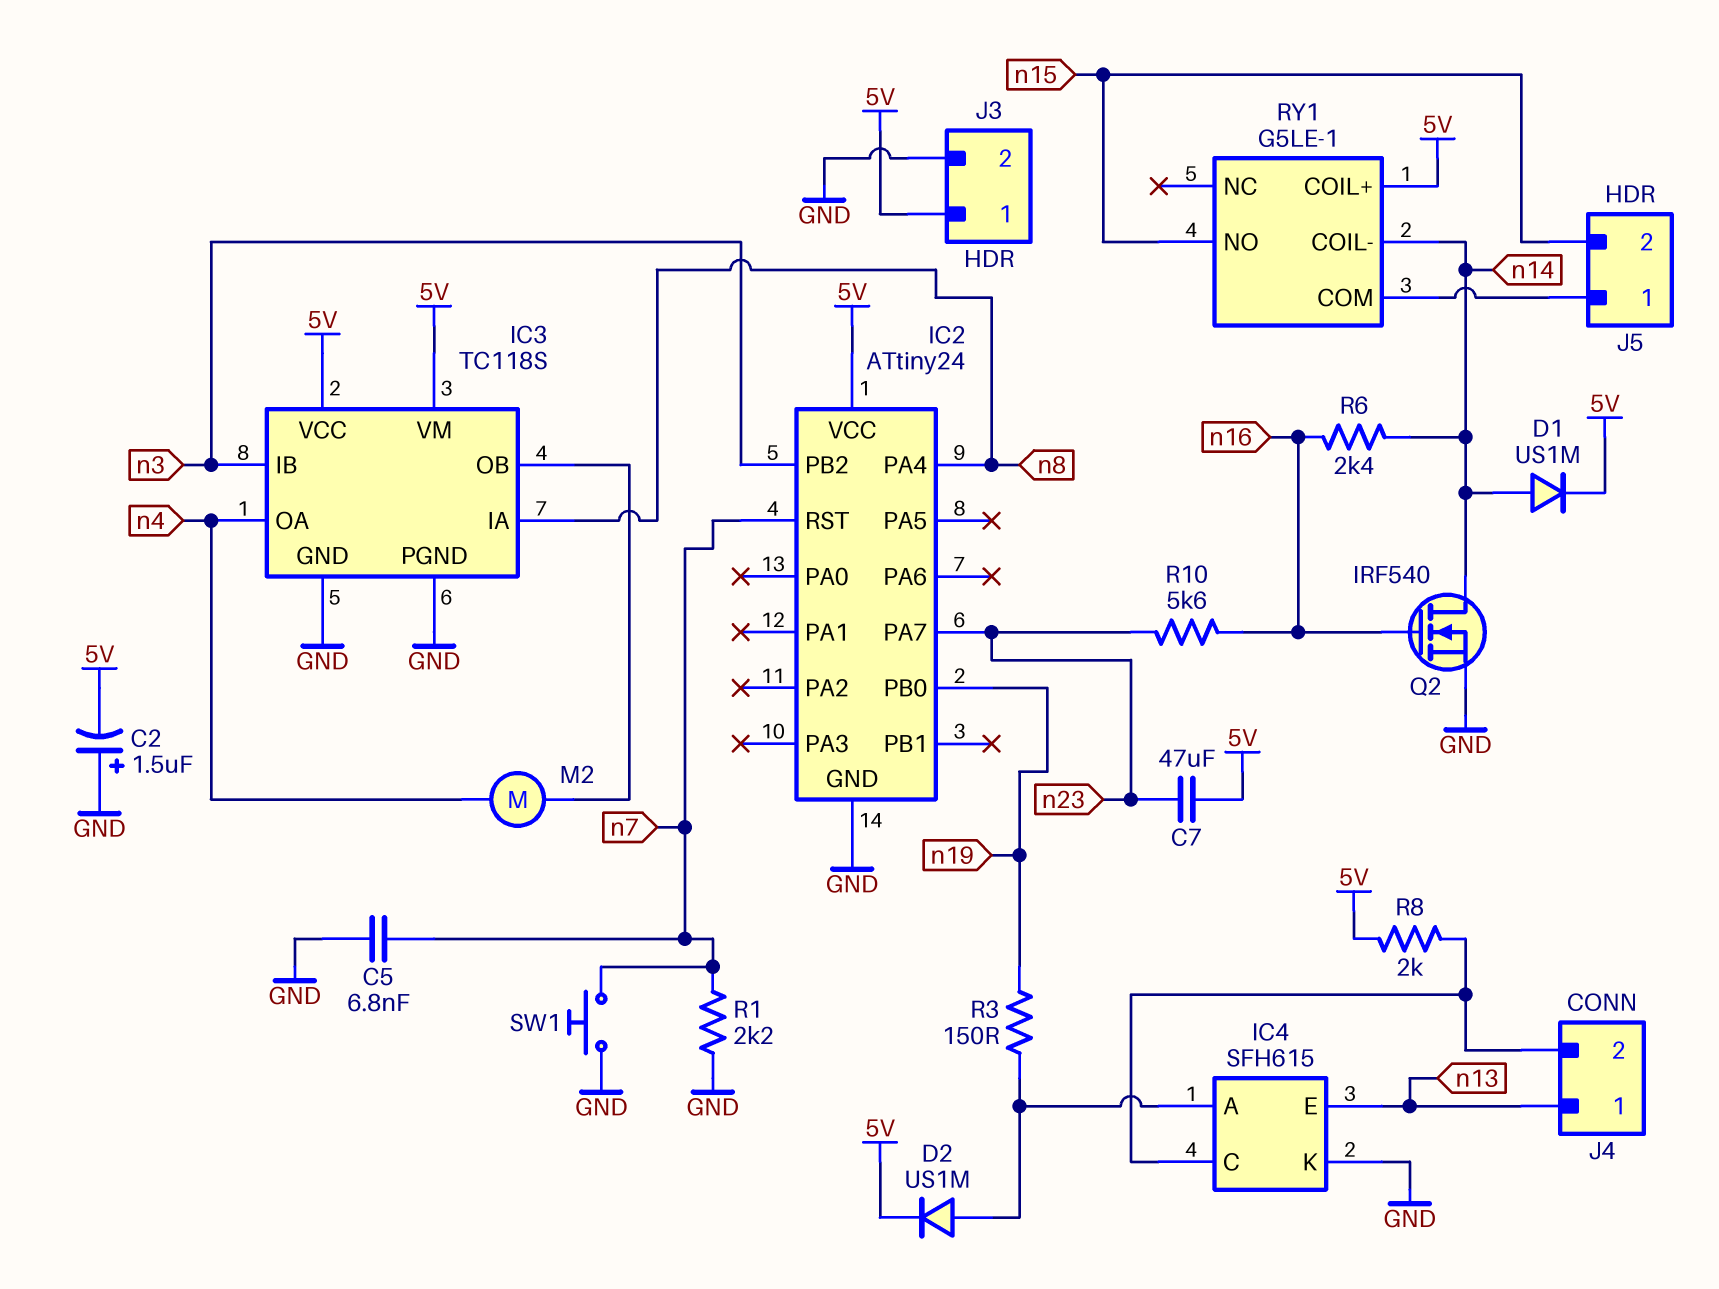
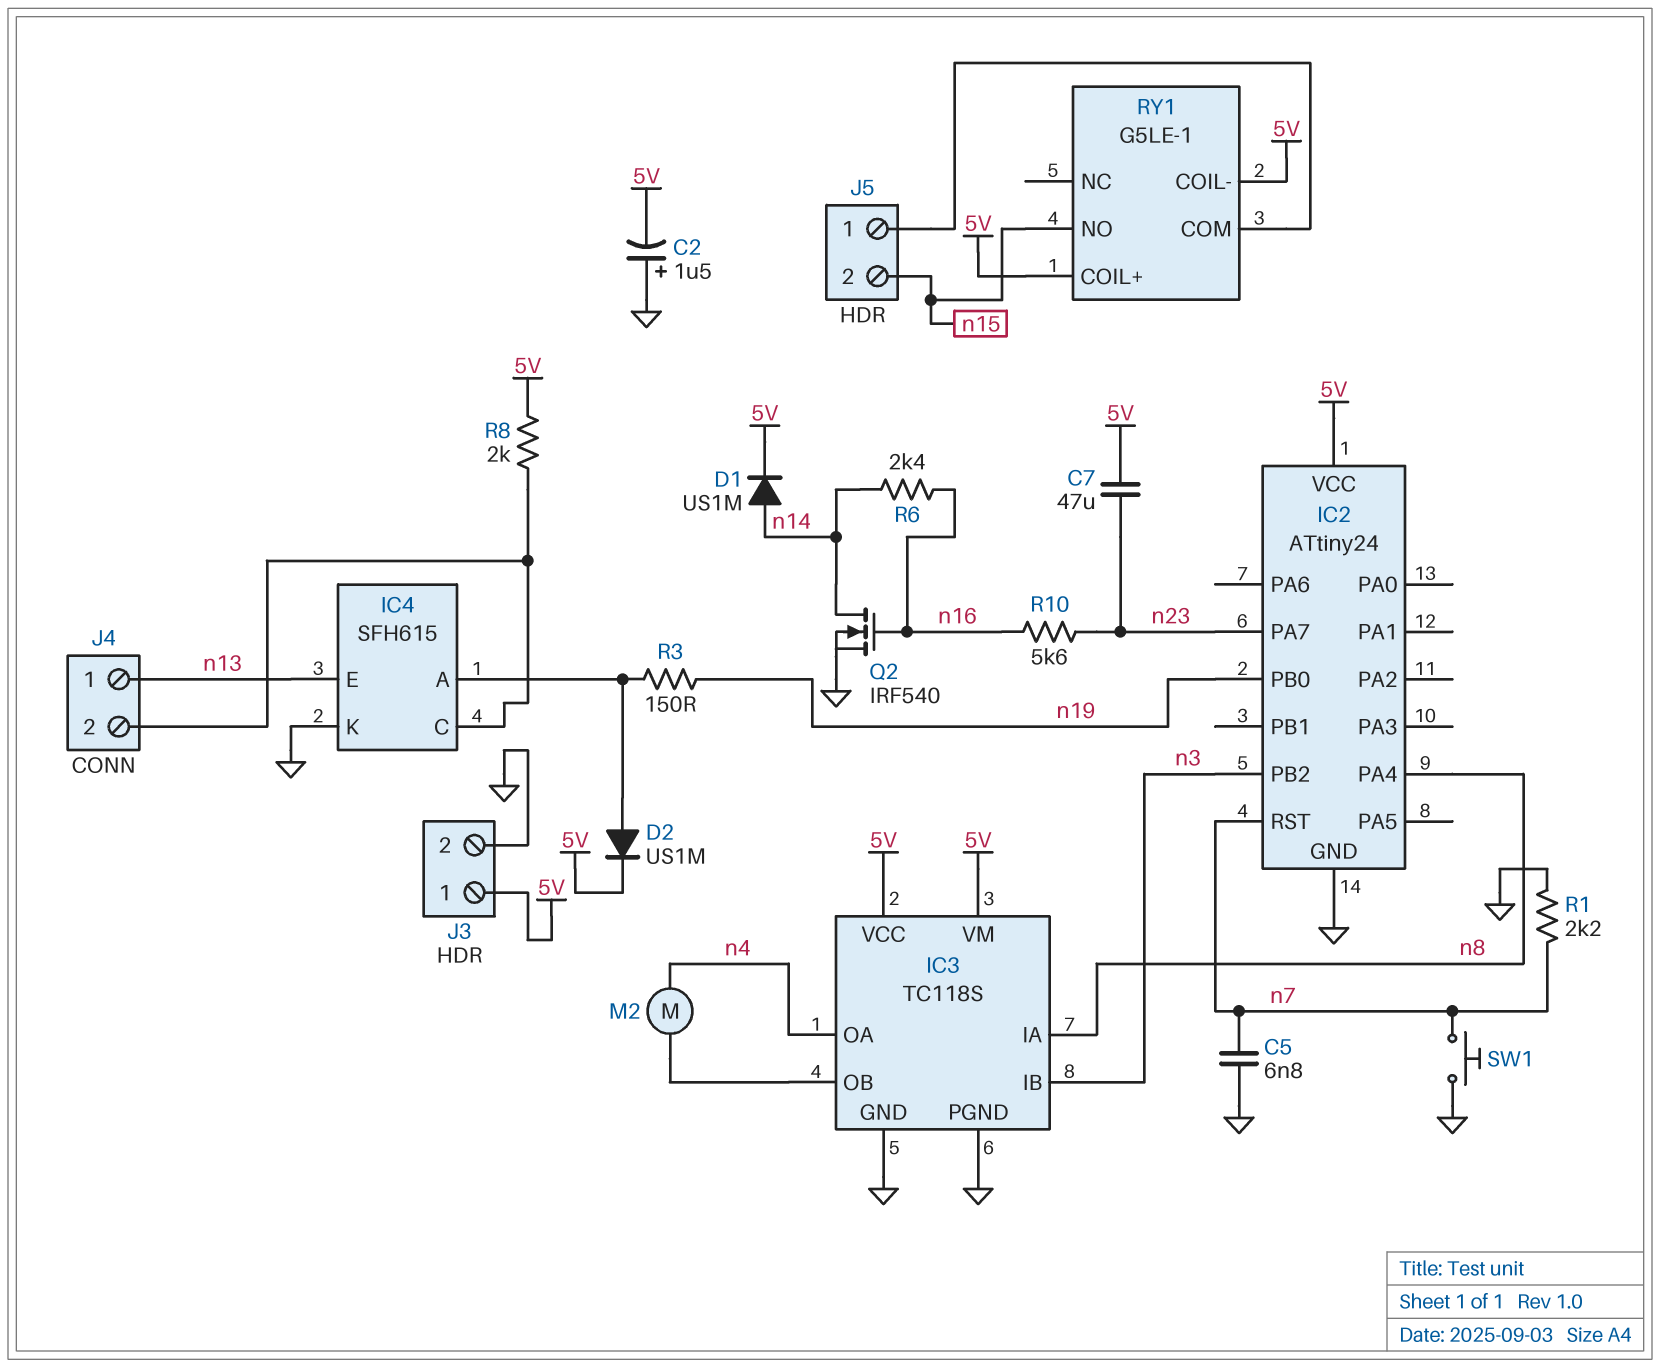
RY1 pin COIL-: n14 -> 5V

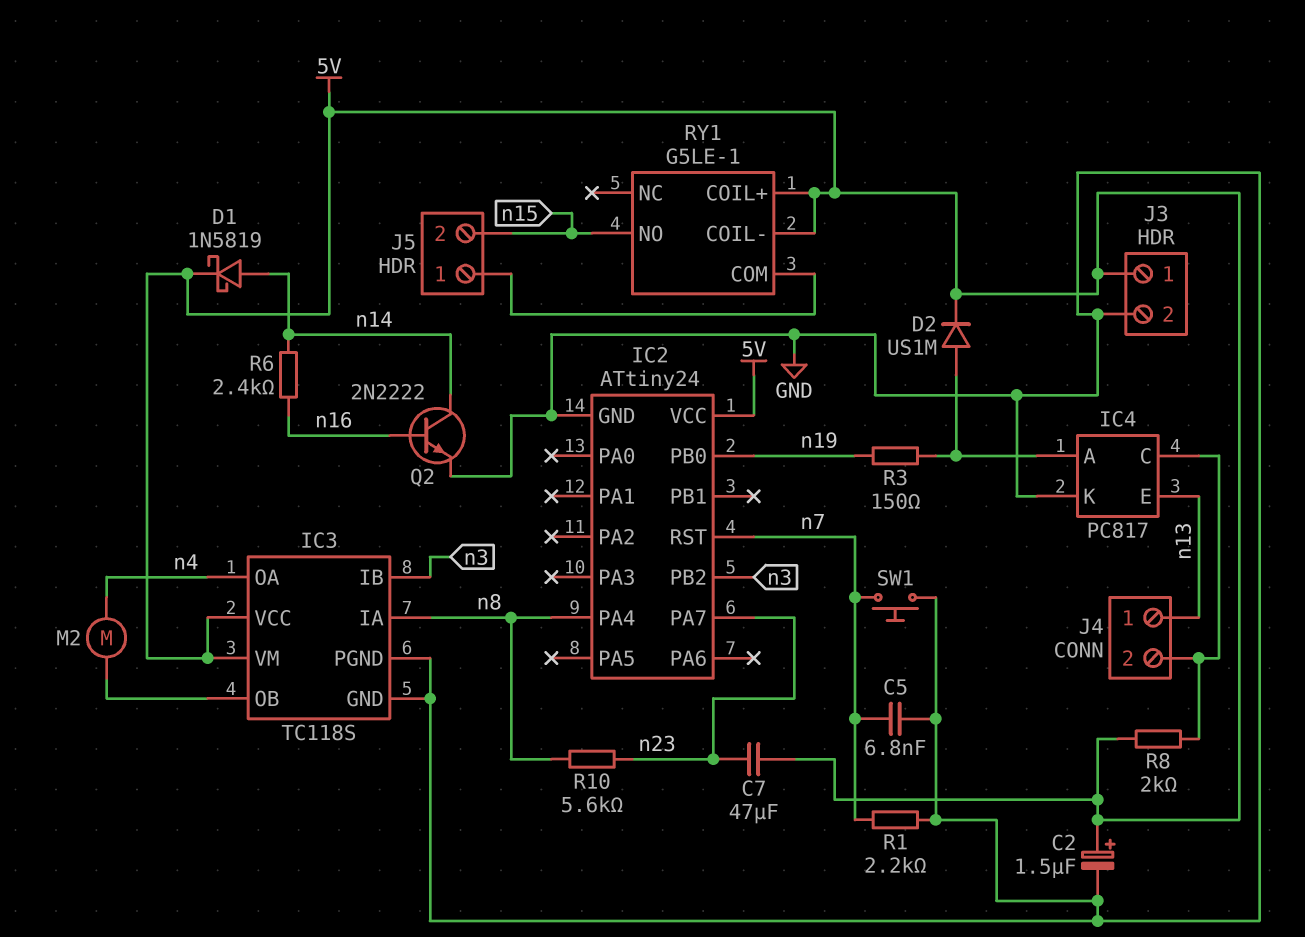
C2: 1.5uF (plus GND, minus 5V) -> 1.5uF (plus 5V, minus GND)
D1: diode US1M (A n14, K 5V) -> schottky 1N5819 (A n14, K 5V)
IC4: SFH615 -> PC817
Q2: NMOS IRF540 (G n16, D n14, S GND) -> NPN 2N2222 (B n16, C n14, E GND)
R10: 5.6k (n16, n23) -> 5.6k (n8, n23)

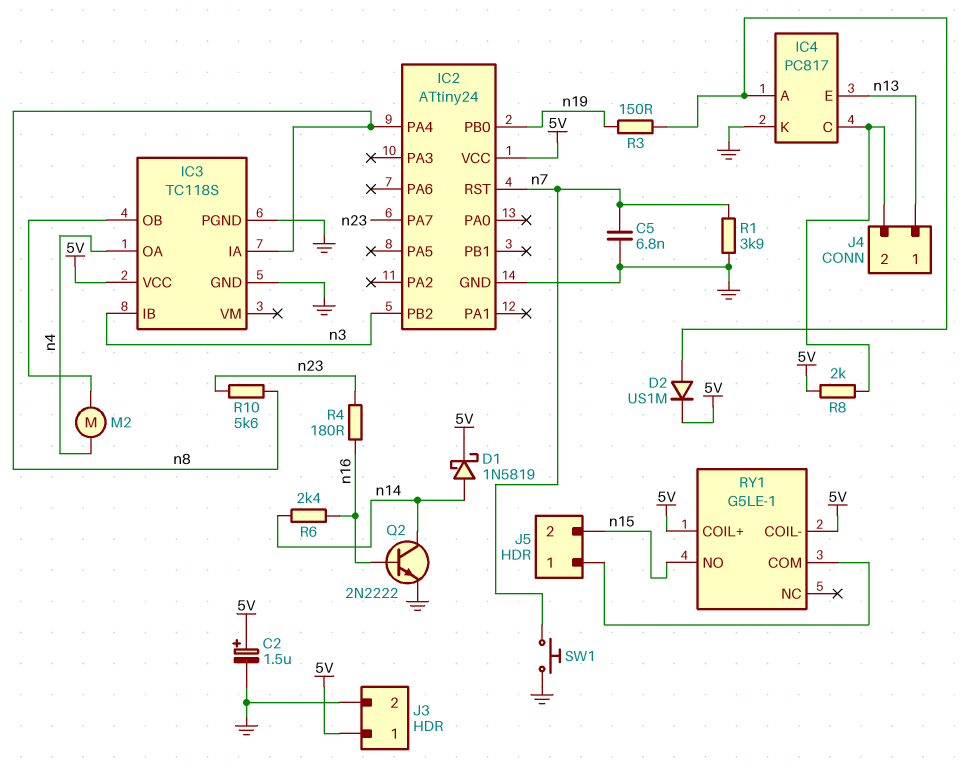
C7: 47uF (5V, n23) -> none
IC3 pin VM: 5V -> none
R1: 2.2k (GND, n7) -> 3.9k (GND, n7)
R4: none -> 180 (n16, n23)

